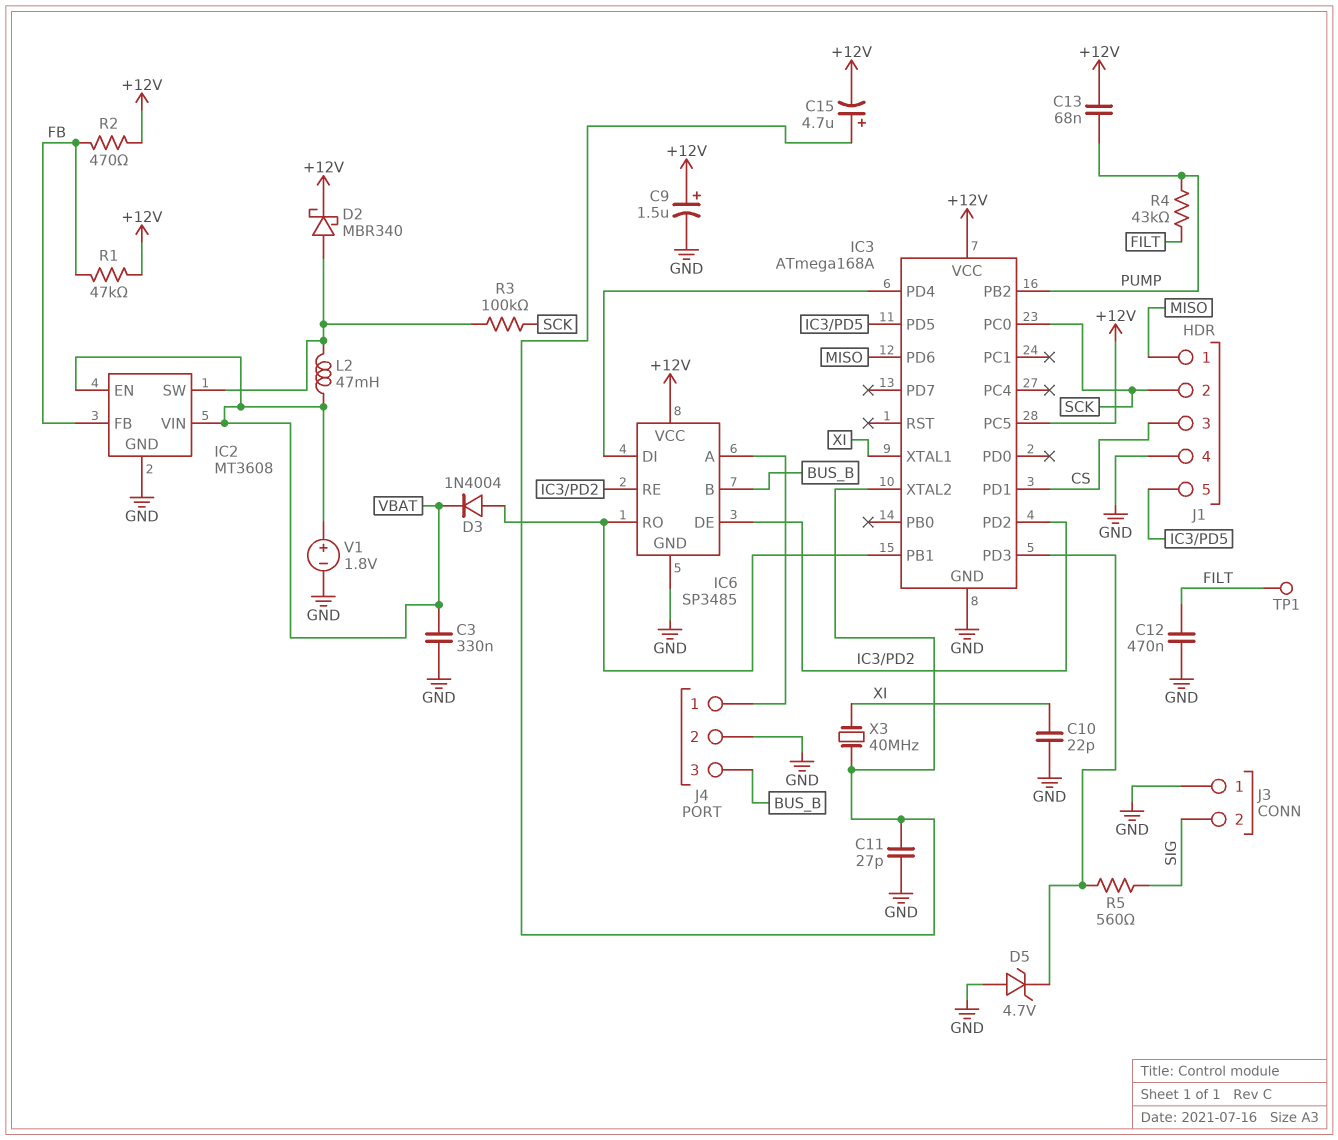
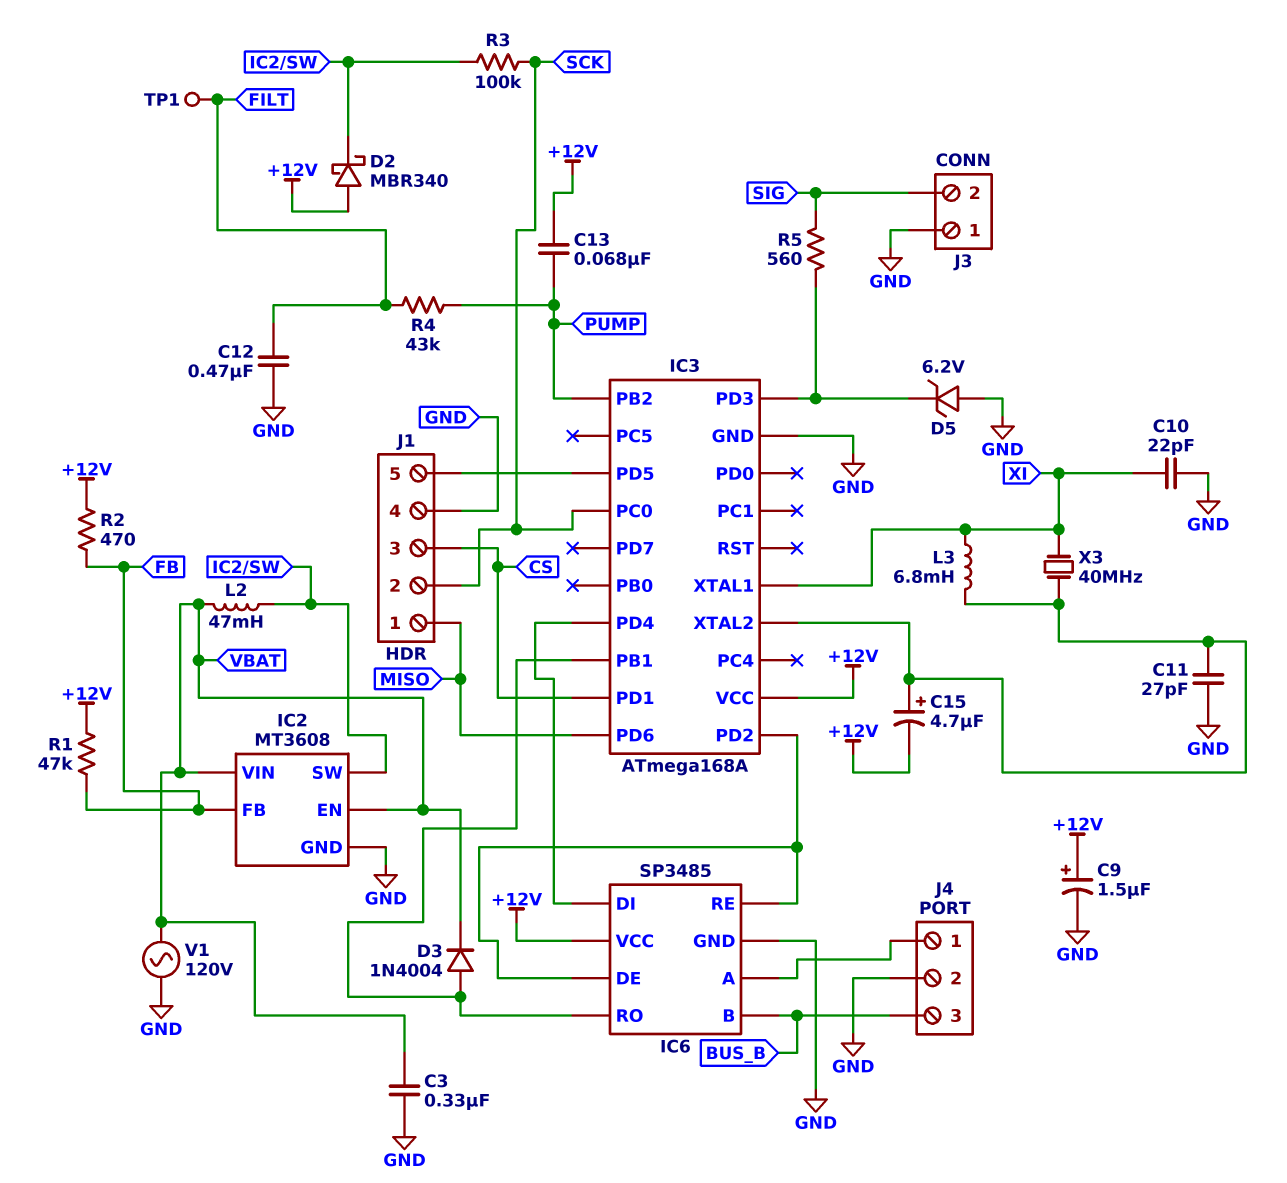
D2: schottky MBR340 (A IC2/SW, K +12V) -> schottky MBR340 (A +12V, K IC2/SW)
D5: zener 4.7V (A GND, K IC3/PD3) -> zener 6.2V (A GND, K IC3/PD3)
IC3 pin PC5: +12V -> none
L3: none -> 6.8mH (IC3/XTAL2, XI)
V1: 1.8V (plus VBAT, minus GND) -> AC 120V (GND, VBAT)

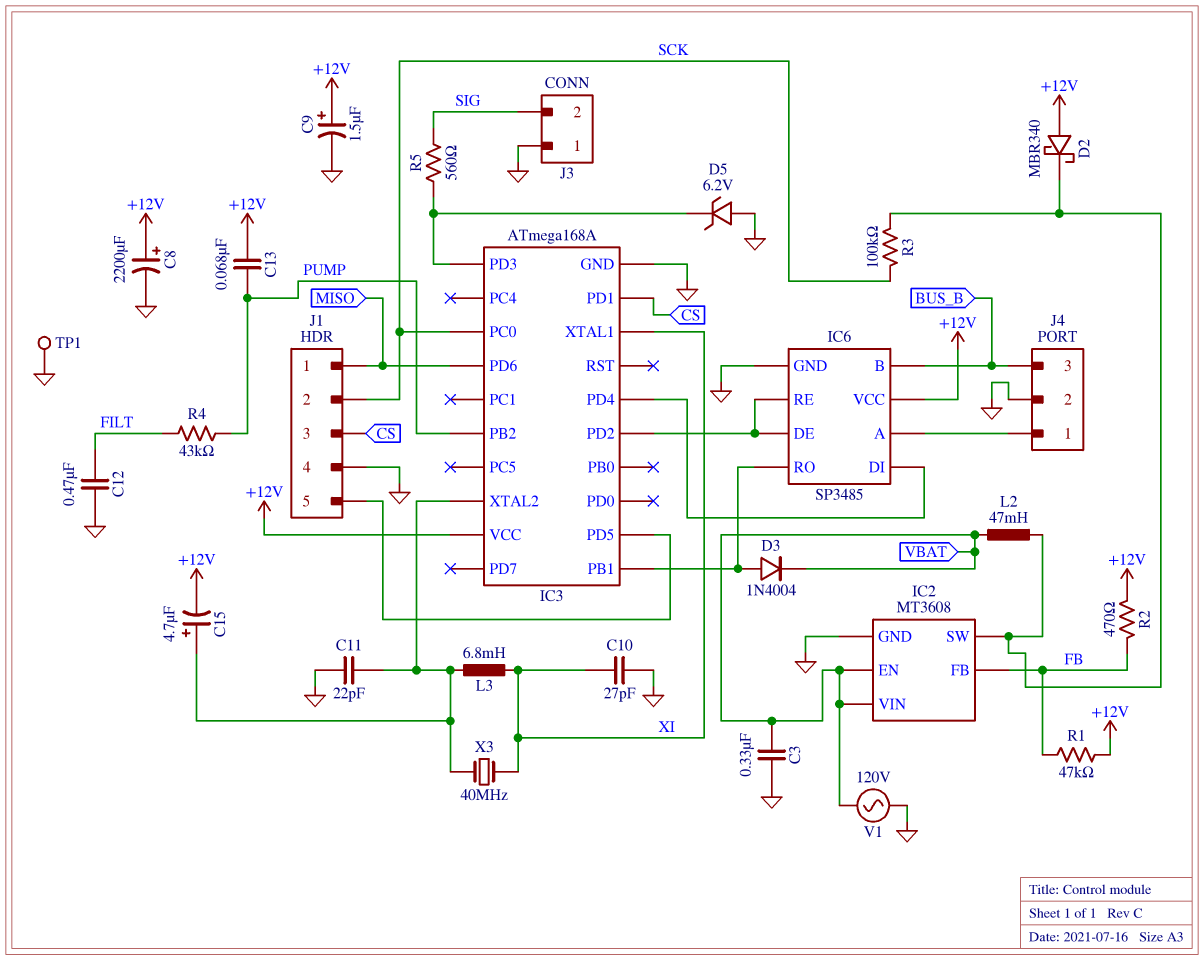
C8: none -> 2200uF (plus +12V, minus GND)
C10: 22pF (GND, XI) -> 27pF (GND, XI)
C11: 27pF (GND, IC3/XTAL2) -> 22pF (GND, IC3/XTAL2)
TP1: test point (FILT) -> test point (GND)

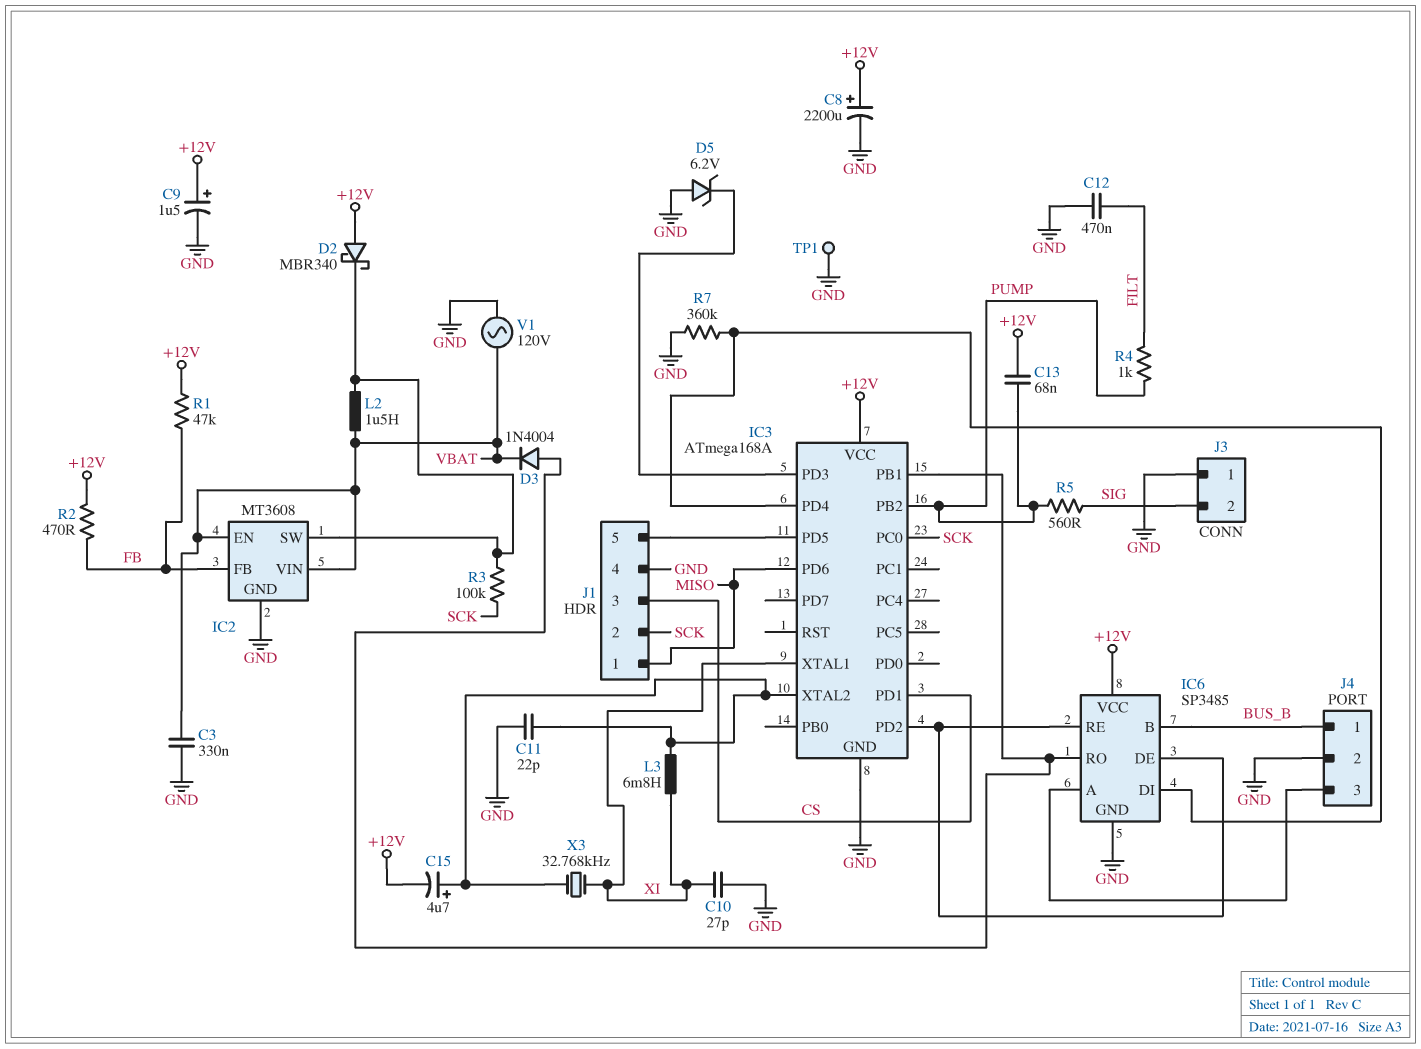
J4 pin 1: IC6/A -> BUS_B
J4 pin 3: BUS_B -> IC6/A
L2: 47mH (IC2/SW, VBAT) -> 1.5uH (IC2/SW, VBAT)
R4: 43k (FILT, PUMP) -> 1k (FILT, PUMP)
R5: 560 (IC3/PD3, SIG) -> 560 (PUMP, SIG)
R7: none -> 360k (GND, IC3/PD4)
X3: 40MHz (IC3/XTAL2, XI) -> 32.768kHz (IC3/XTAL2, XI)

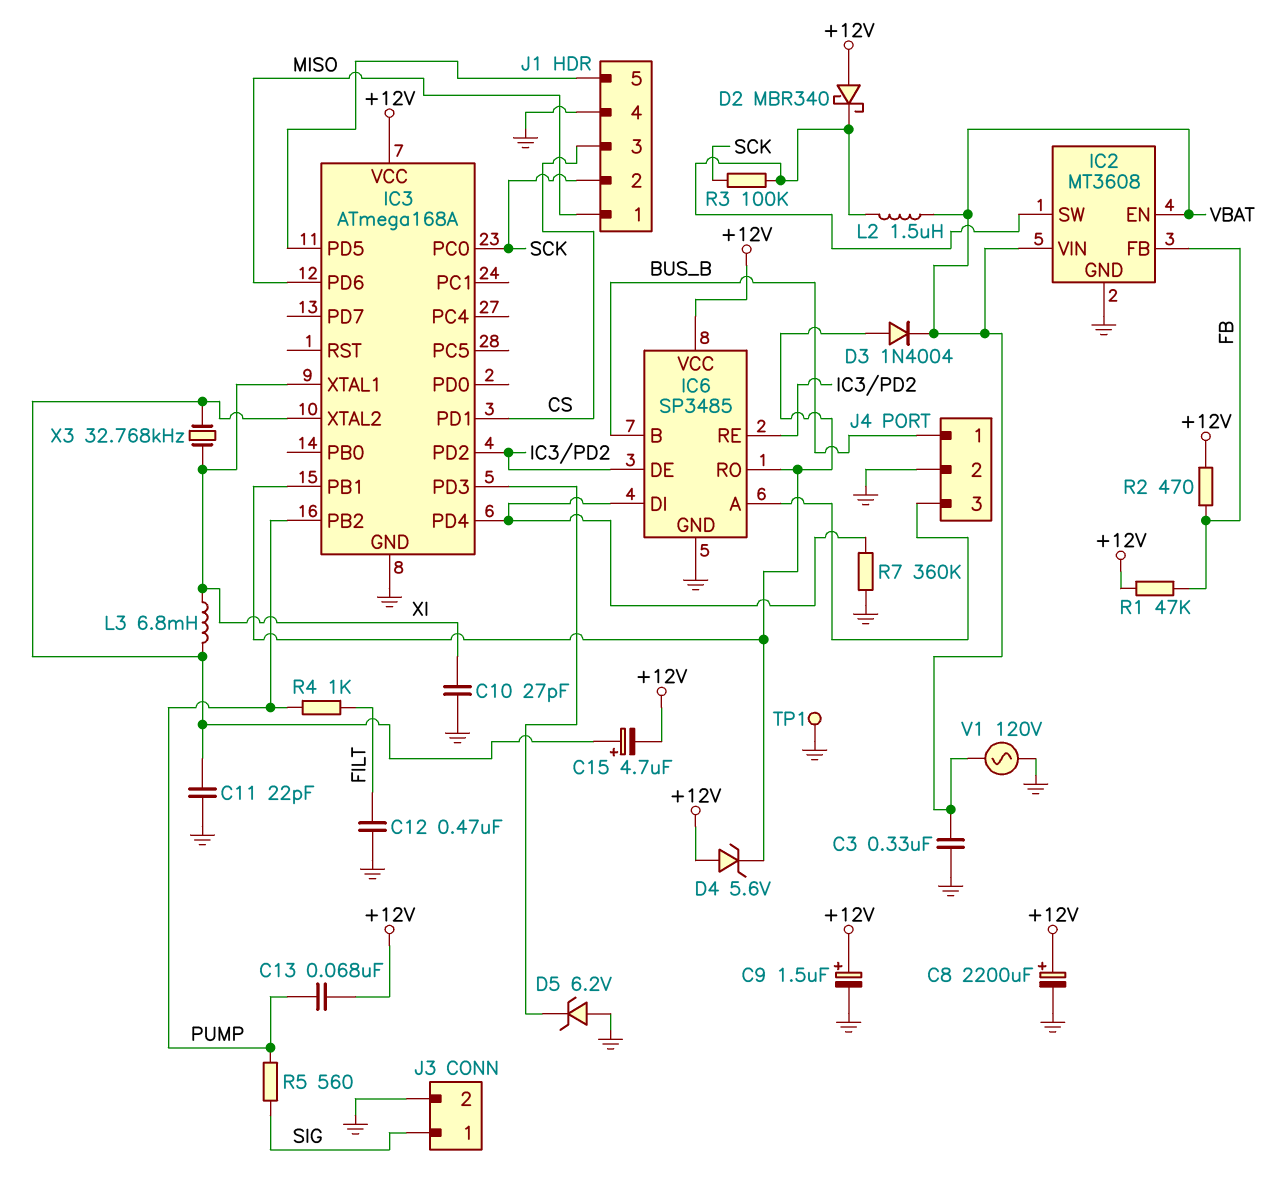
D4: none -> zener 5.6V (A +12V, K IC3/PB1)
J3 pin 1: GND -> SIG
J3 pin 2: SIG -> GND

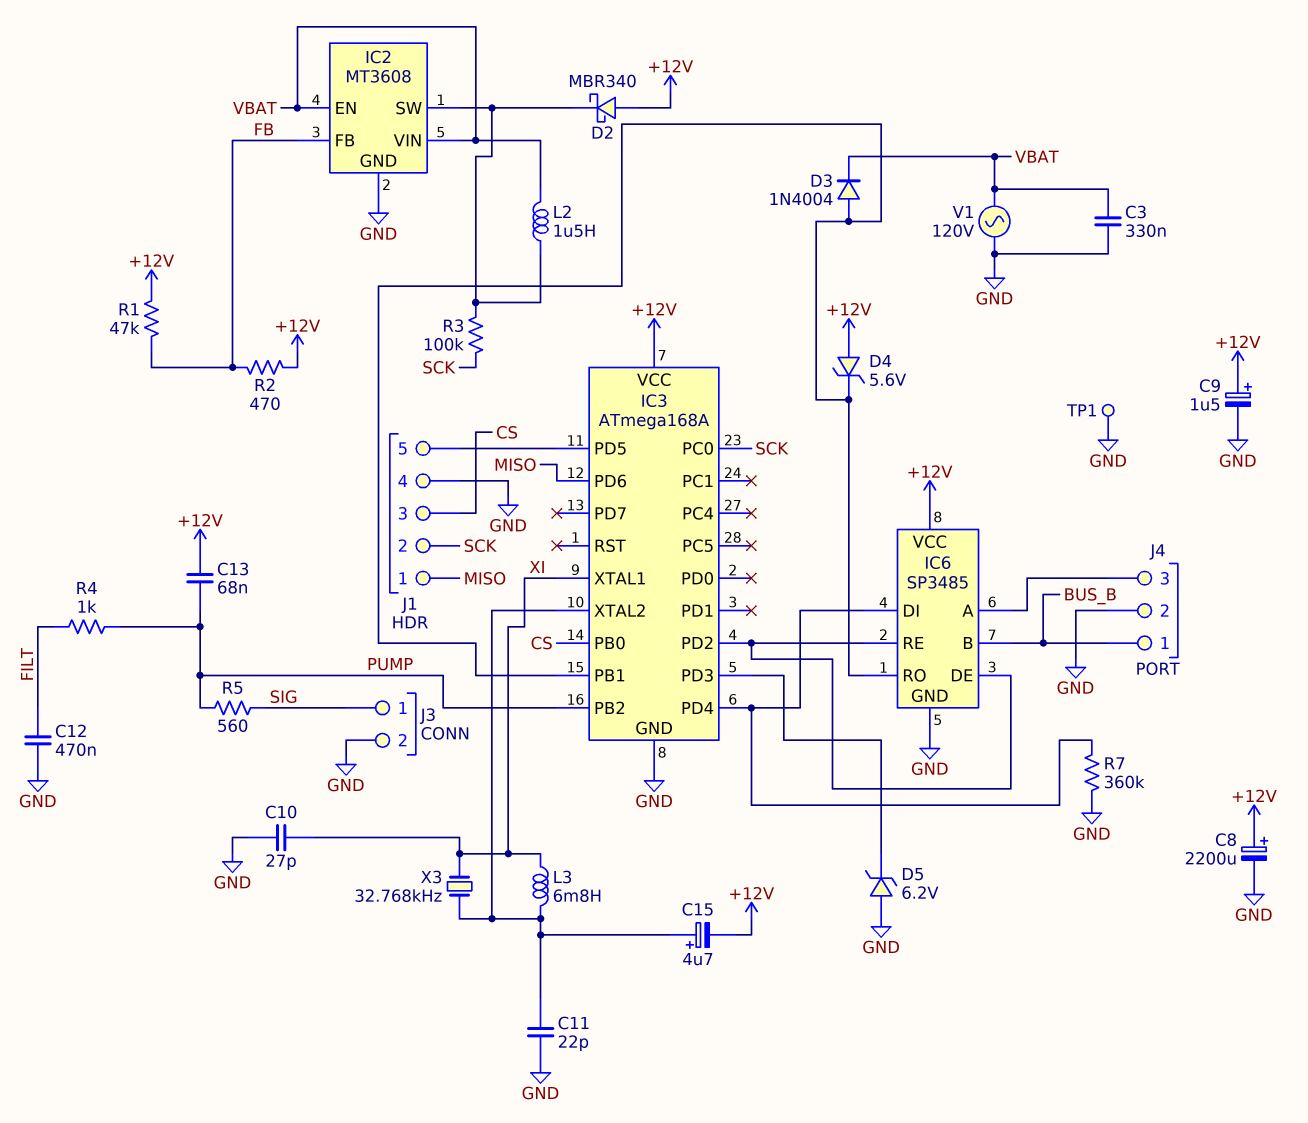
IC3 pin PB0: none -> CS
IC3 pin PD1: CS -> none

